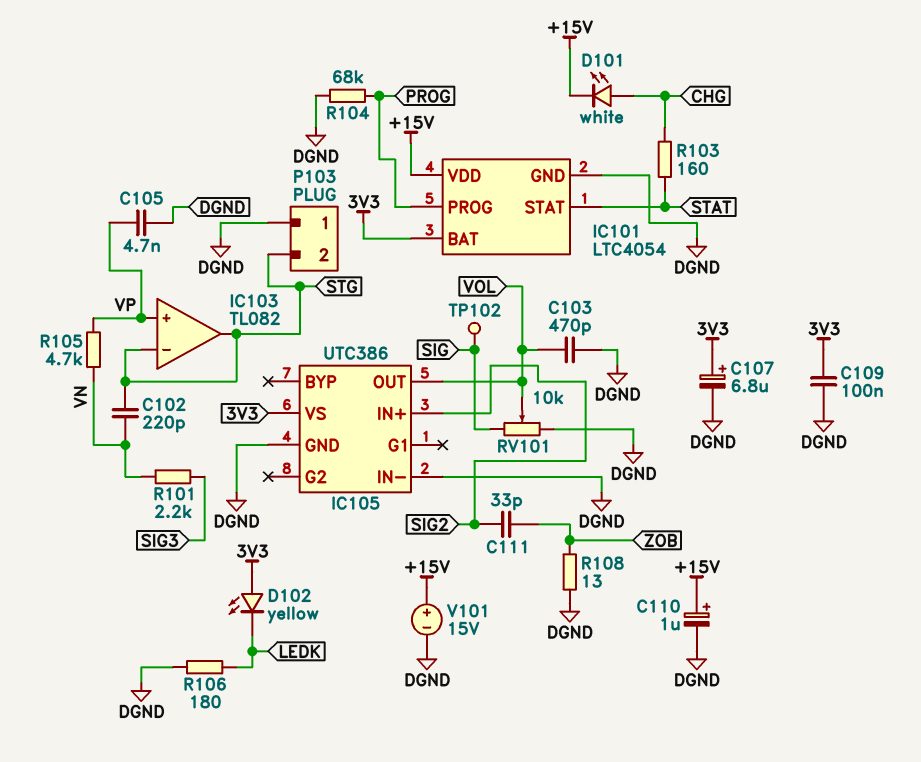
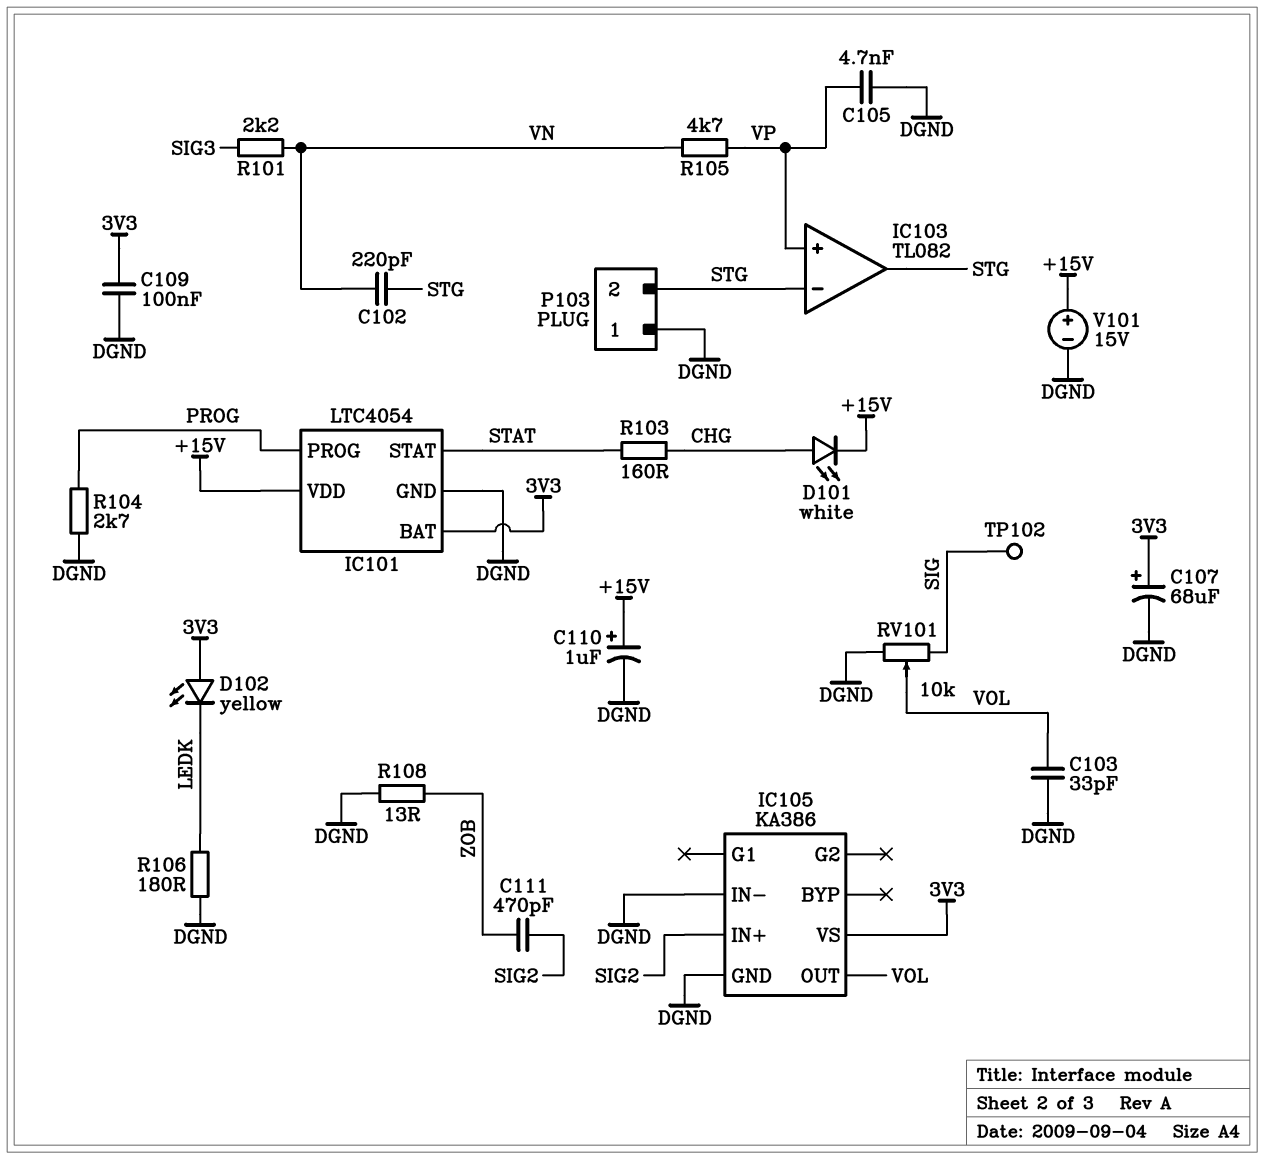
C103: 470pF (DGND, VOL) -> 33pF (DGND, VOL)
C107: 6.8uF (plus 3V3, minus DGND) -> 68uF (plus 3V3, minus DGND)
C111: 33pF (SIG2, ZOB) -> 470pF (SIG2, ZOB)
IC105: UTC386 -> KA386
R104: 68k (DGND, PROG) -> 2.7k (DGND, PROG)

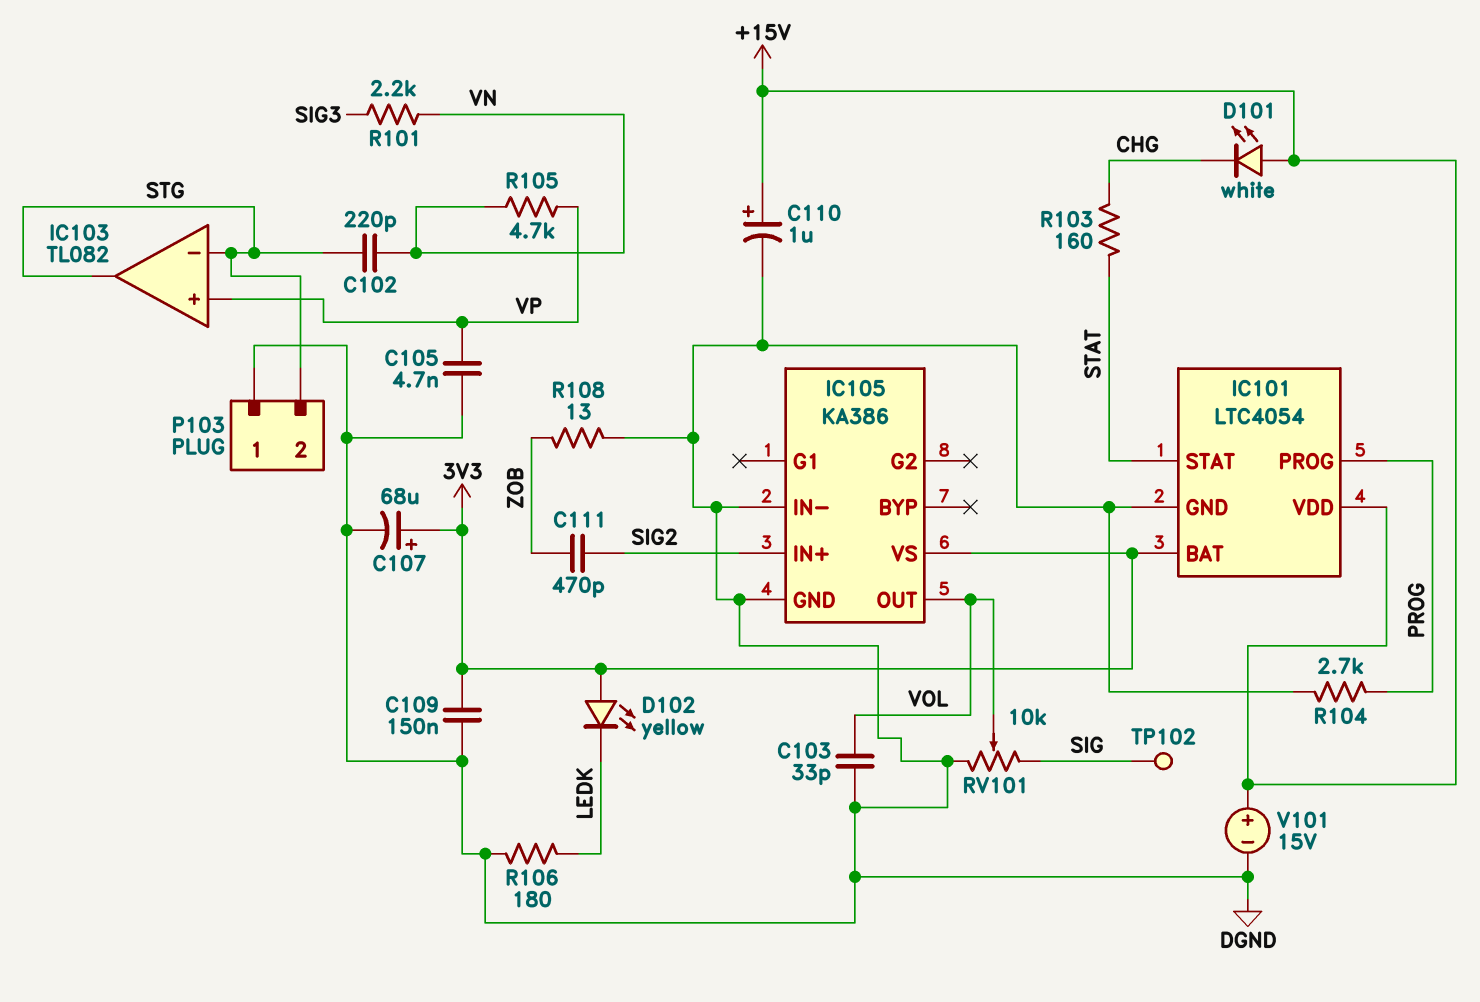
C109: 100nF (3V3, DGND) -> 150nF (3V3, DGND)
D101: LED white (A CHG, K +15V) -> LED white (A +15V, K CHG)

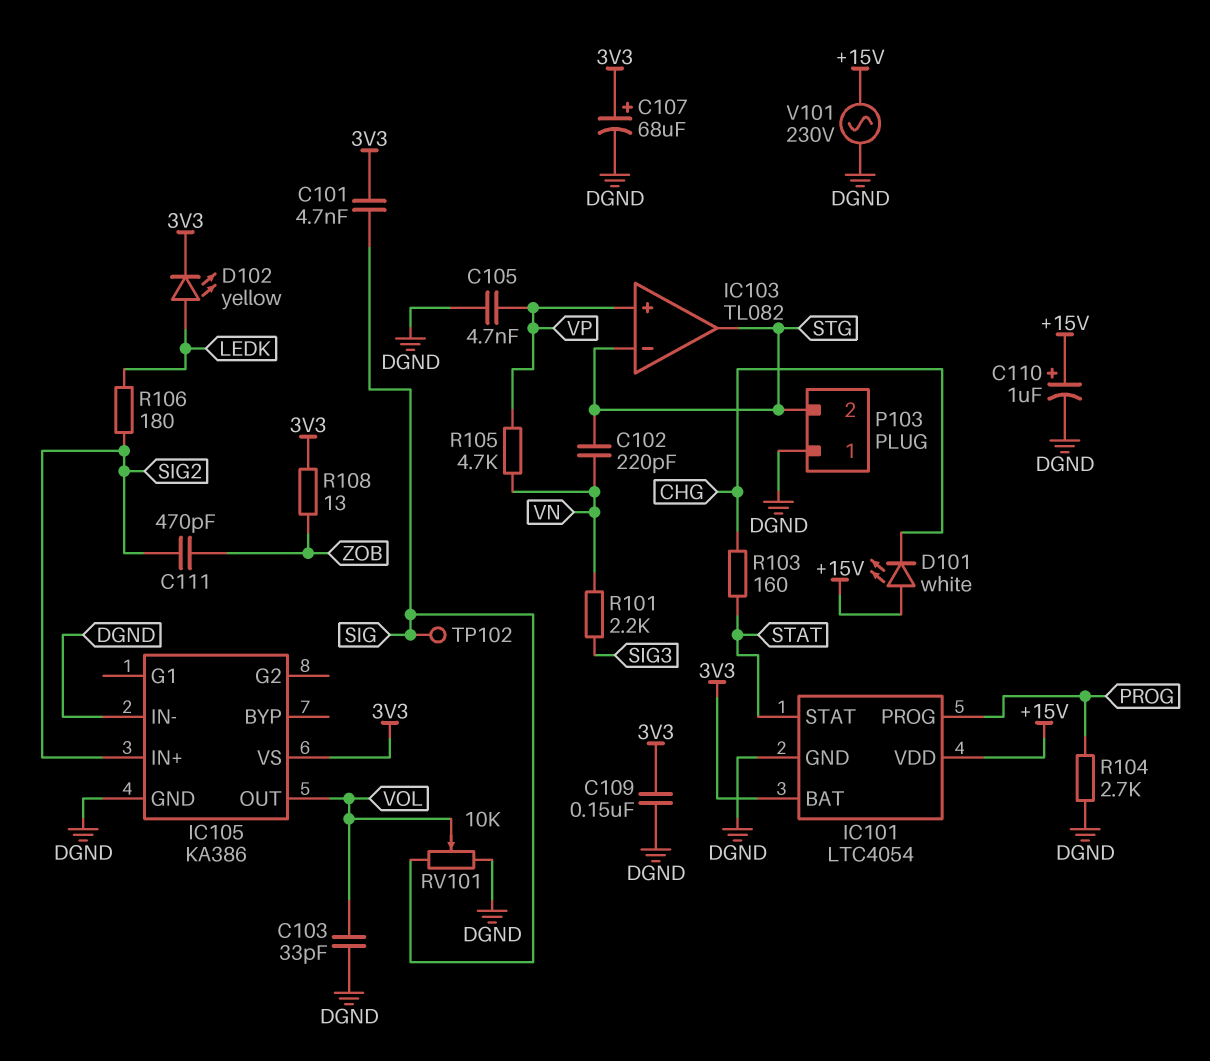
C101: none -> 4.7nF (3V3, SIG)
D102: LED yellow (A 3V3, K LEDK) -> LED yellow (A LEDK, K 3V3)
R106: 180 (DGND, LEDK) -> 180 (LEDK, SIG2)
R108: 13 (DGND, ZOB) -> 13 (3V3, ZOB)
V101: 15V (plus +15V, minus DGND) -> AC 230V (+15V, DGND)

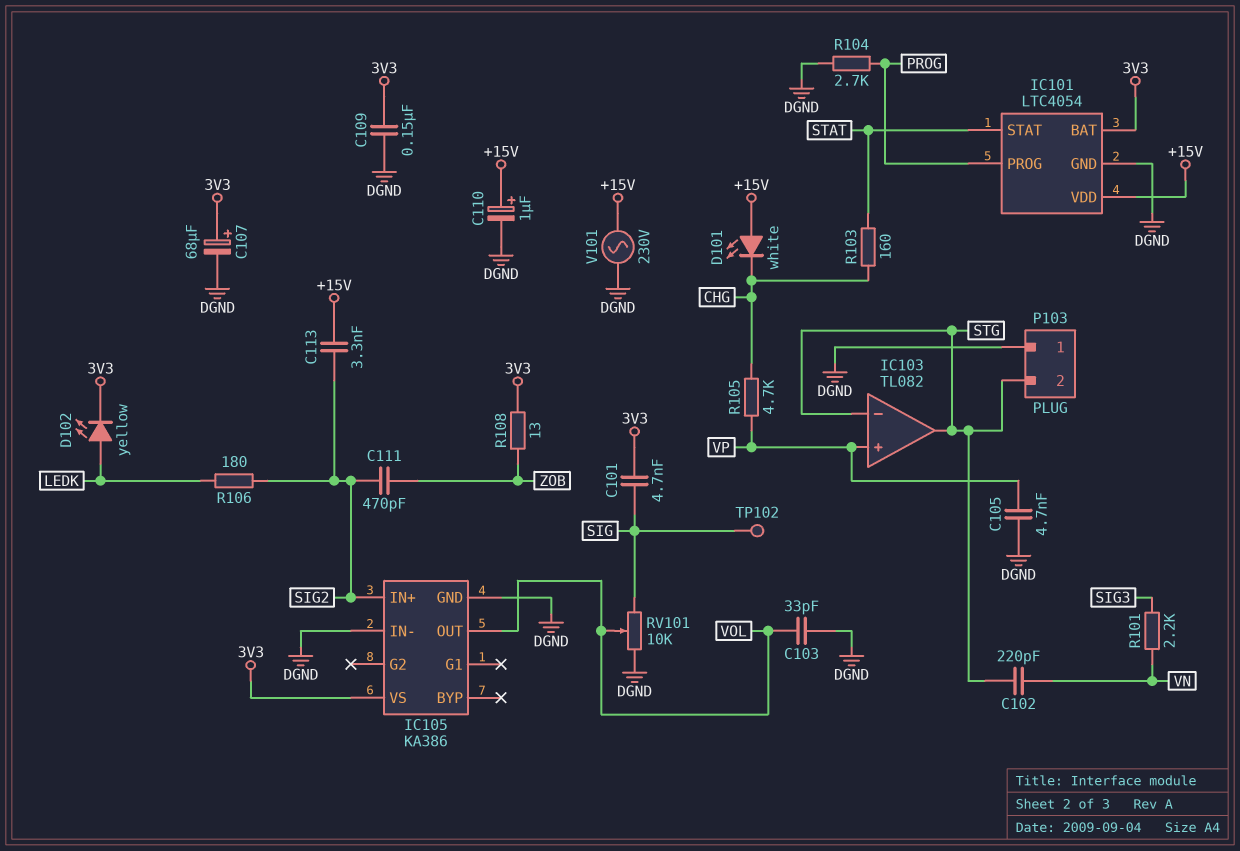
C113: none -> 3.3nF (+15V, SIG2)
R105: 4.7k (VN, VP) -> 4.7k (CHG, VP)

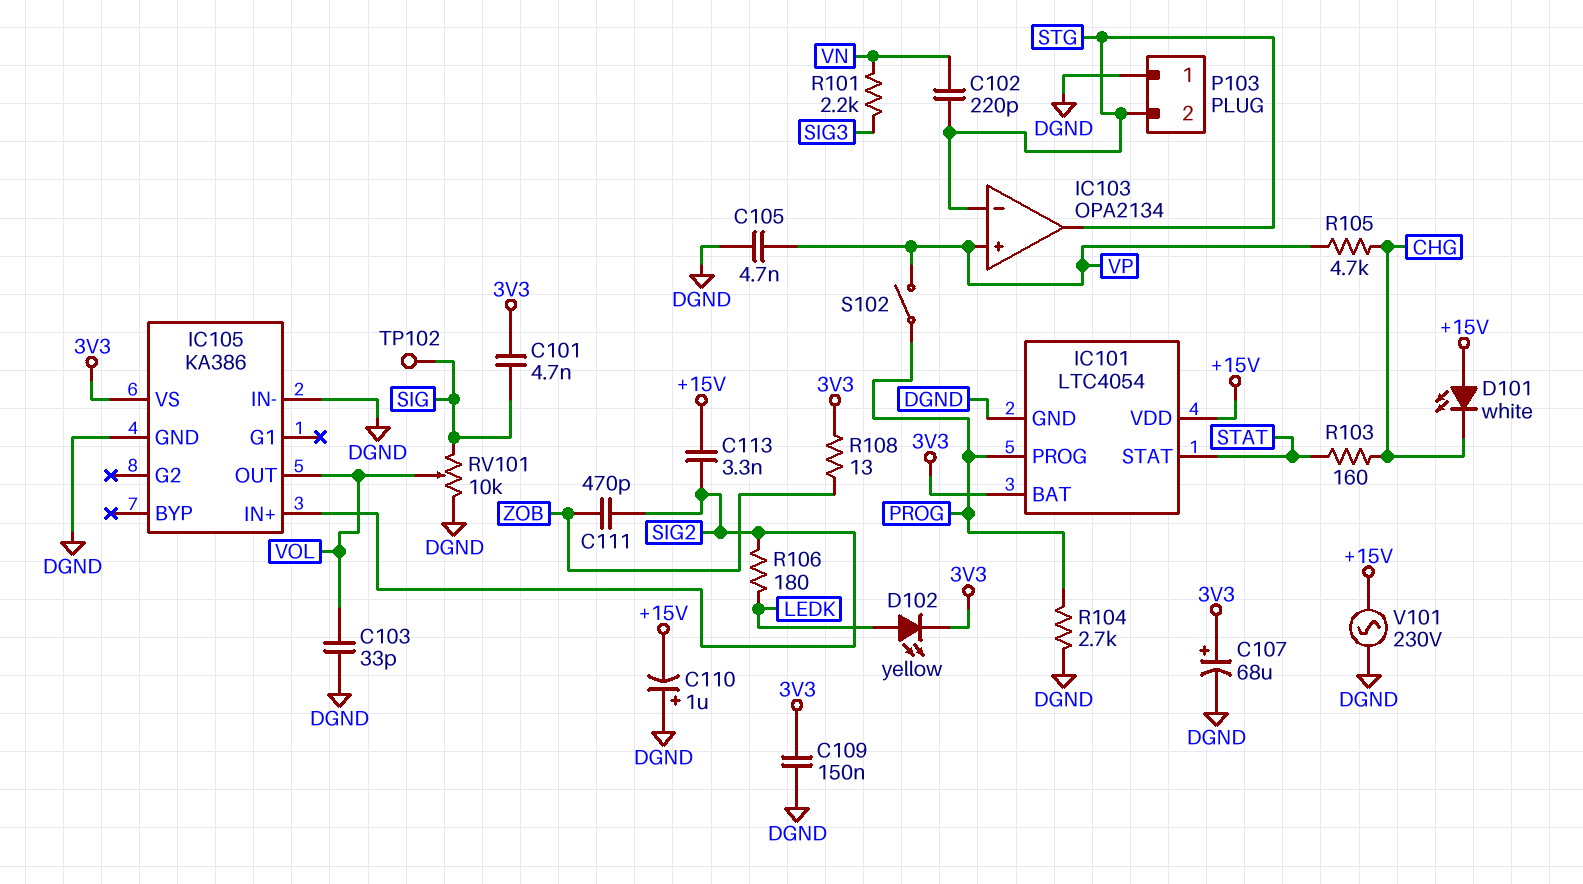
C110: 1uF (plus +15V, minus DGND) -> 1uF (plus DGND, minus +15V)
IC103: TL082 -> OPA2134
S102: none -> switch (PROG, VP)

